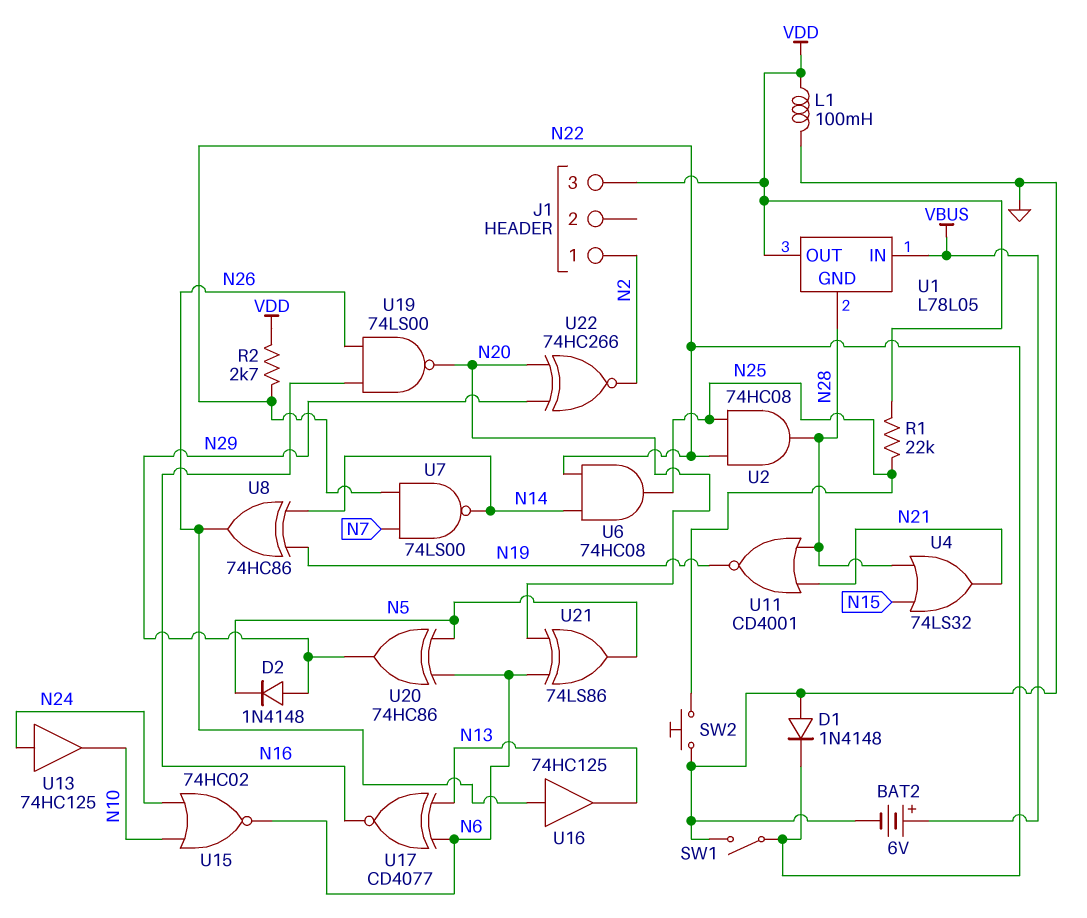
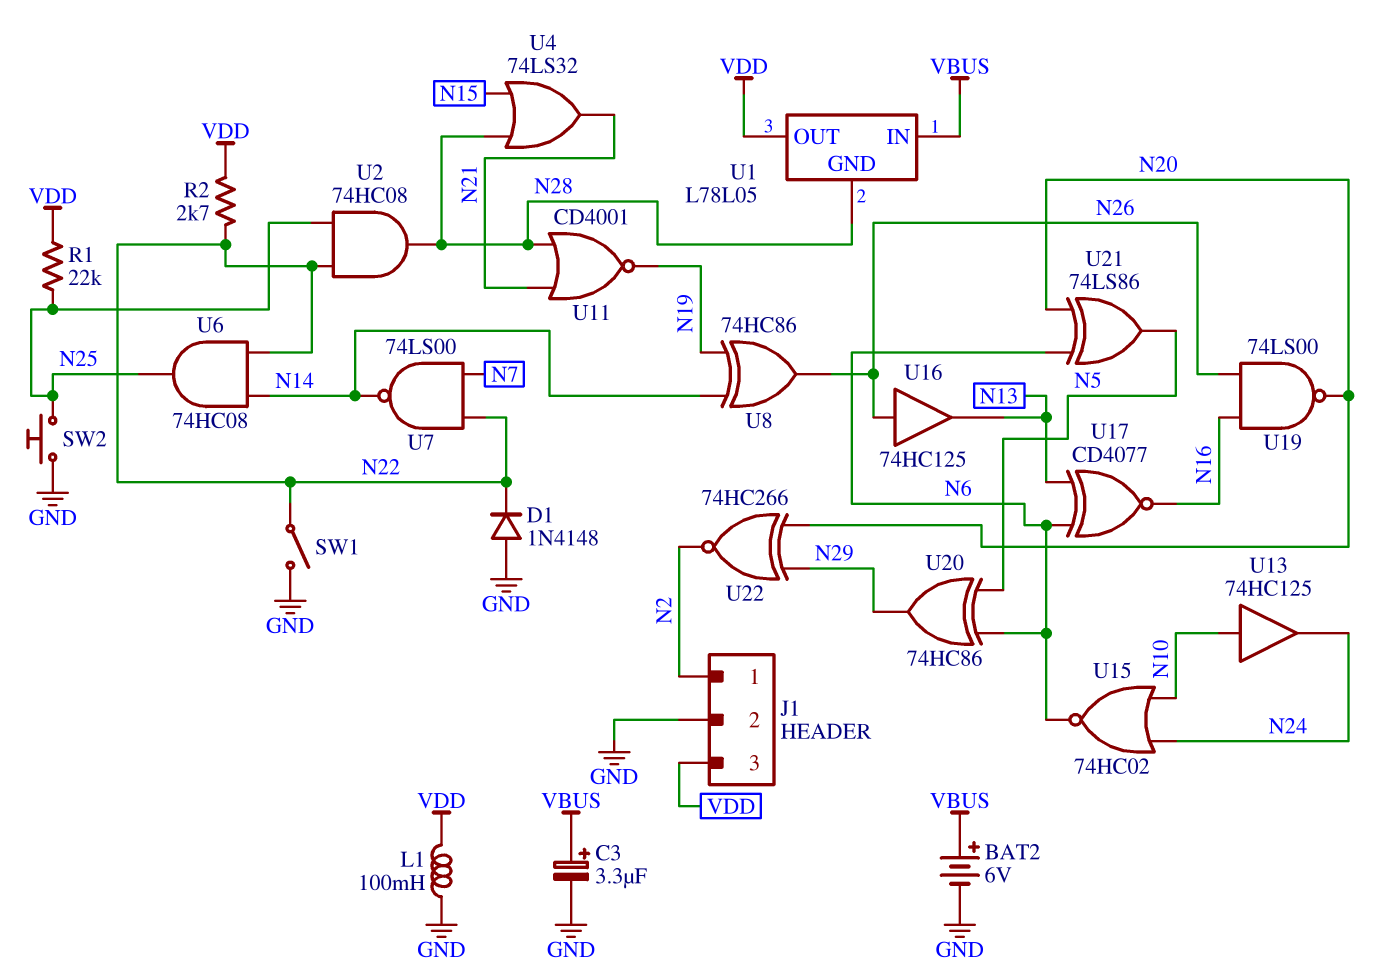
C3: none -> 3.3uF (plus VBUS, minus GND)
D2: diode 1N4148 (A N29, K N5) -> none
J1 pin 2: none -> GND
U13: buffer 74HC125 (in N24, out N10) -> buffer 74HC125 (in N10, out N24)

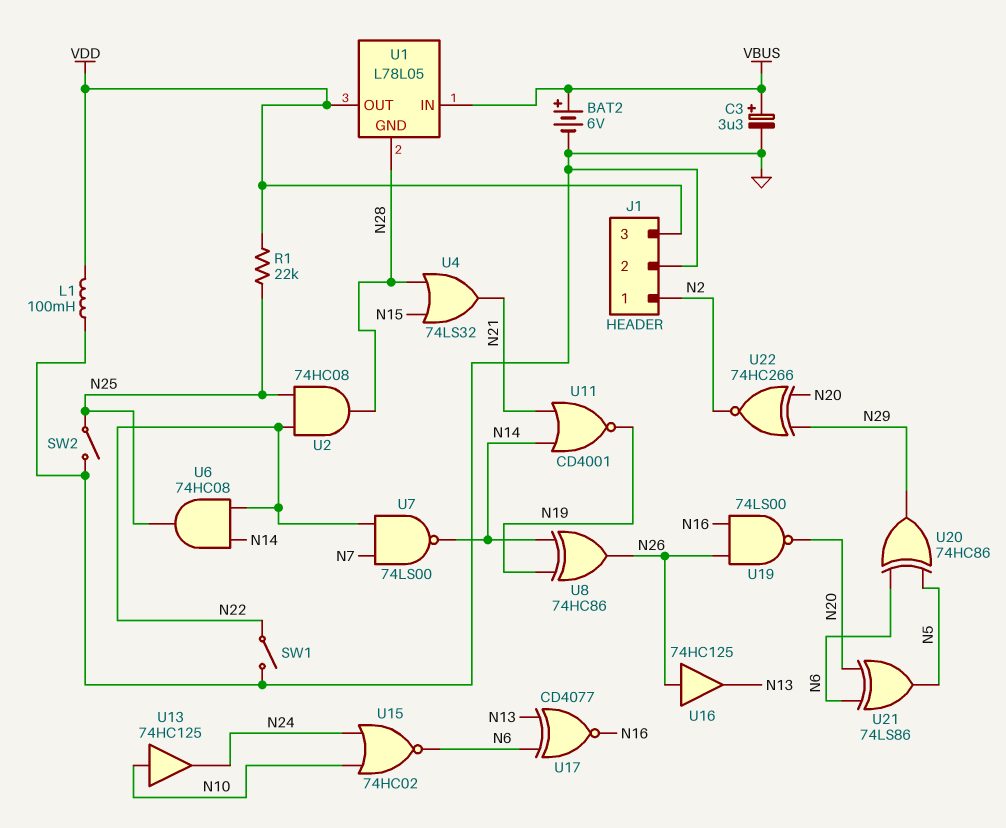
D1: diode 1N4148 (A GND, K N22) -> none
R2: 2.7k (N22, VDD) -> none
SW2: button (GND, N25) -> switch (GND, N25)
U11: NOR CD4001 (in N21, in N28, out N19) -> NOR CD4001 (in N14, in N21, out N19)

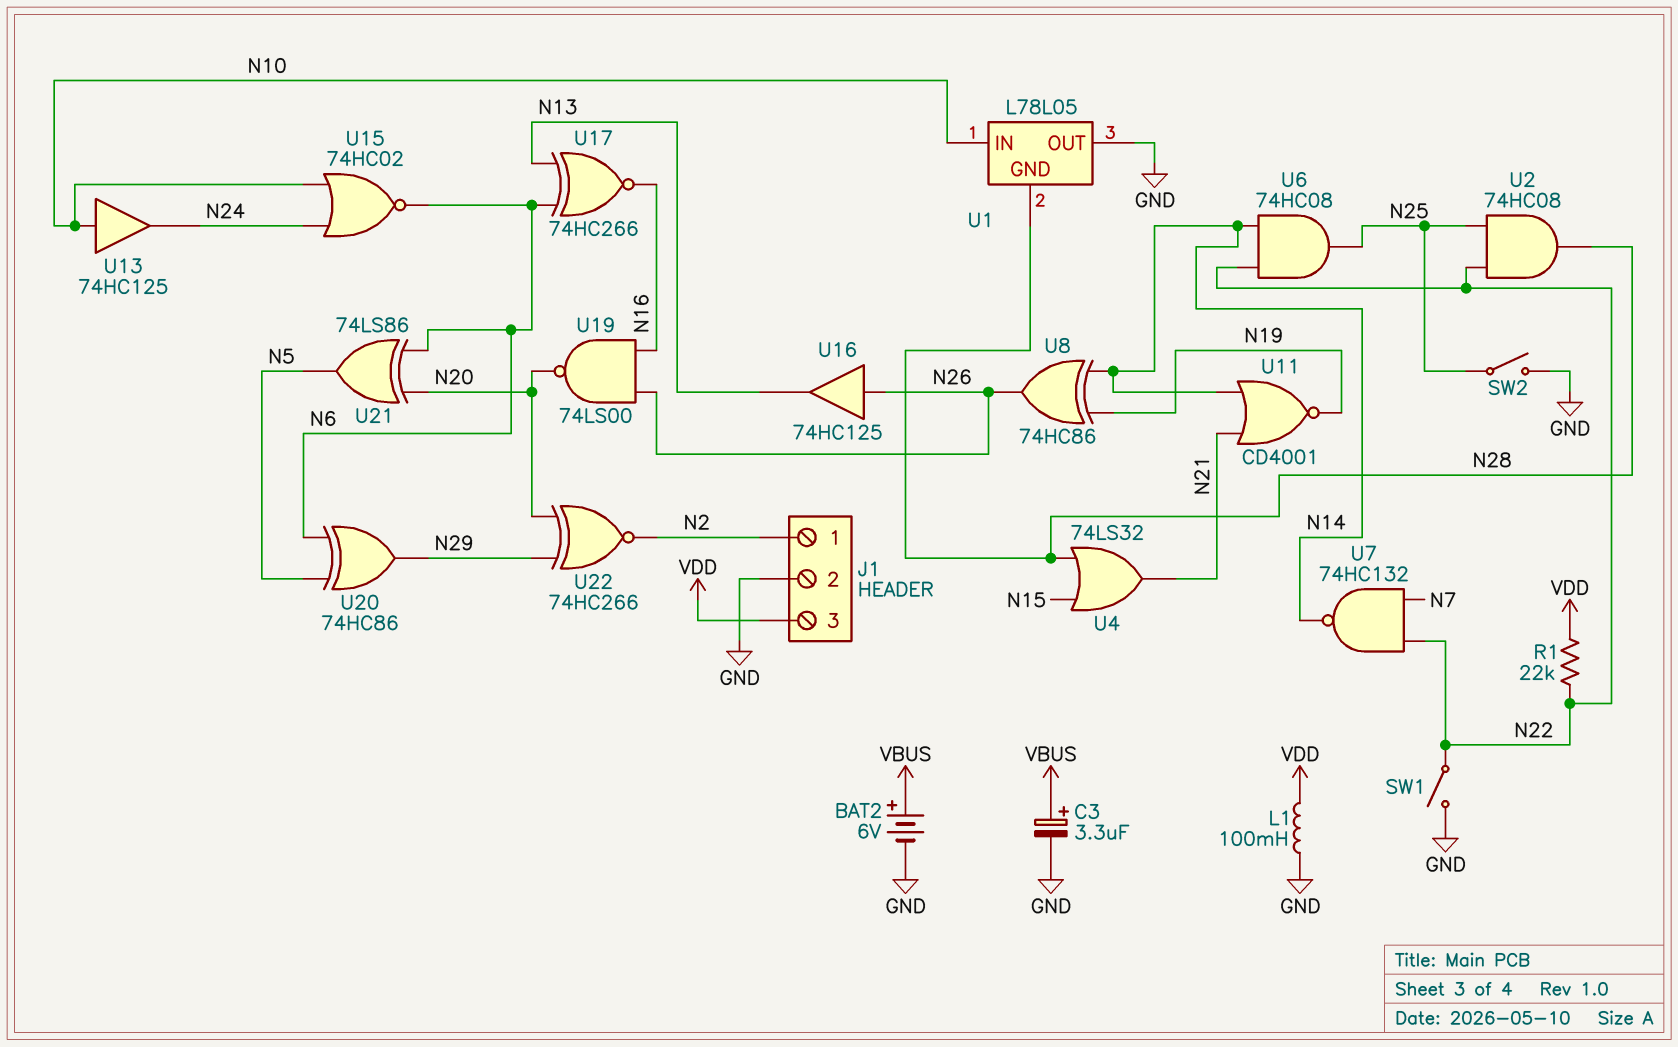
R1: 22k (N25, VDD) -> 22k (N22, VDD)
U1 pin IN: VBUS -> N10
U1 pin OUT: VDD -> GND
U7: NAND 74LS00 (in N7, in N22, out N14) -> NAND 74HC132 (in N7, in N22, out N14)
U17: XNOR CD4077 (in N6, in N13, out N16) -> XNOR 74HC266 (in N6, in N13, out N16)

